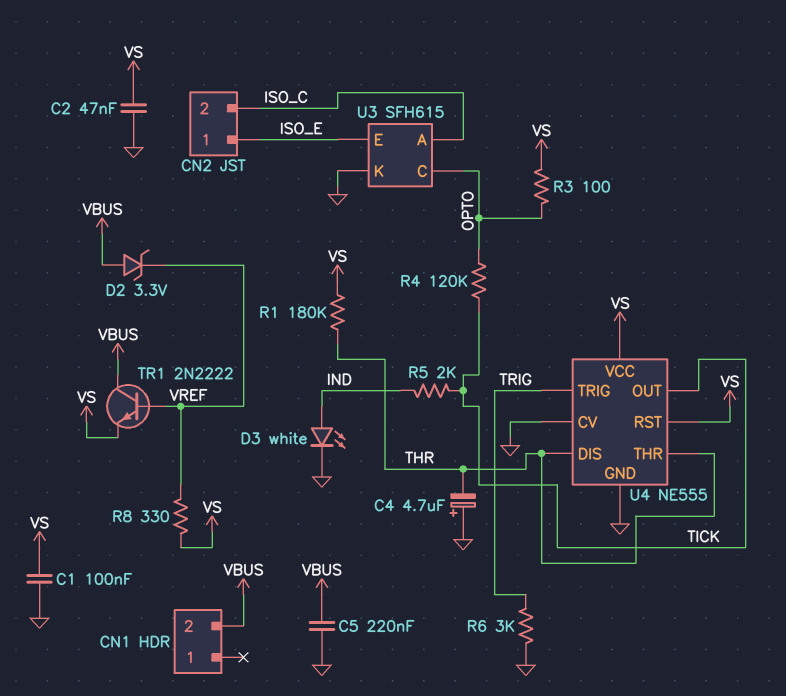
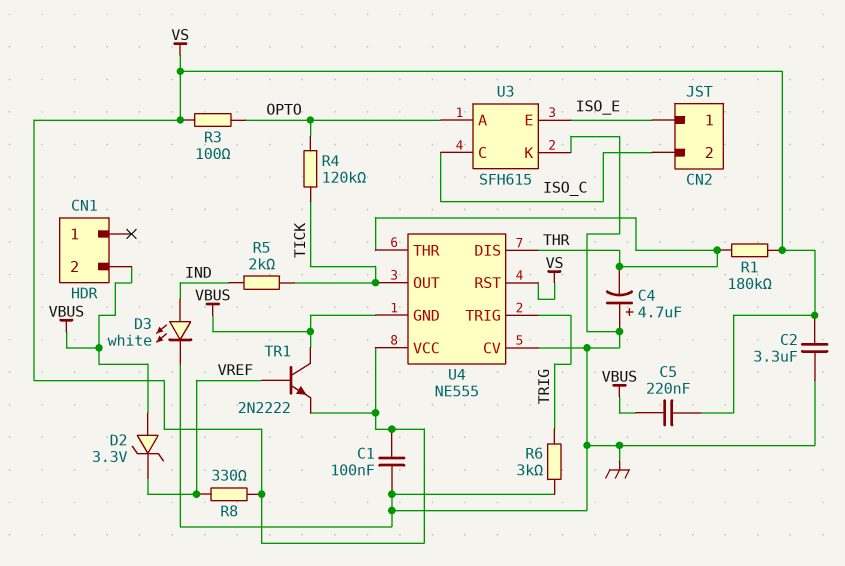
C2: 47nF (GND, VS) -> 3.3uF (GND, VS)
C5: 220nF (GND, VBUS) -> 220nF (VBUS, VS)
U3 pin A: ISO_C -> OPTO
U3 pin C: OPTO -> ISO_C
U4 pin GND: GND -> VBUS

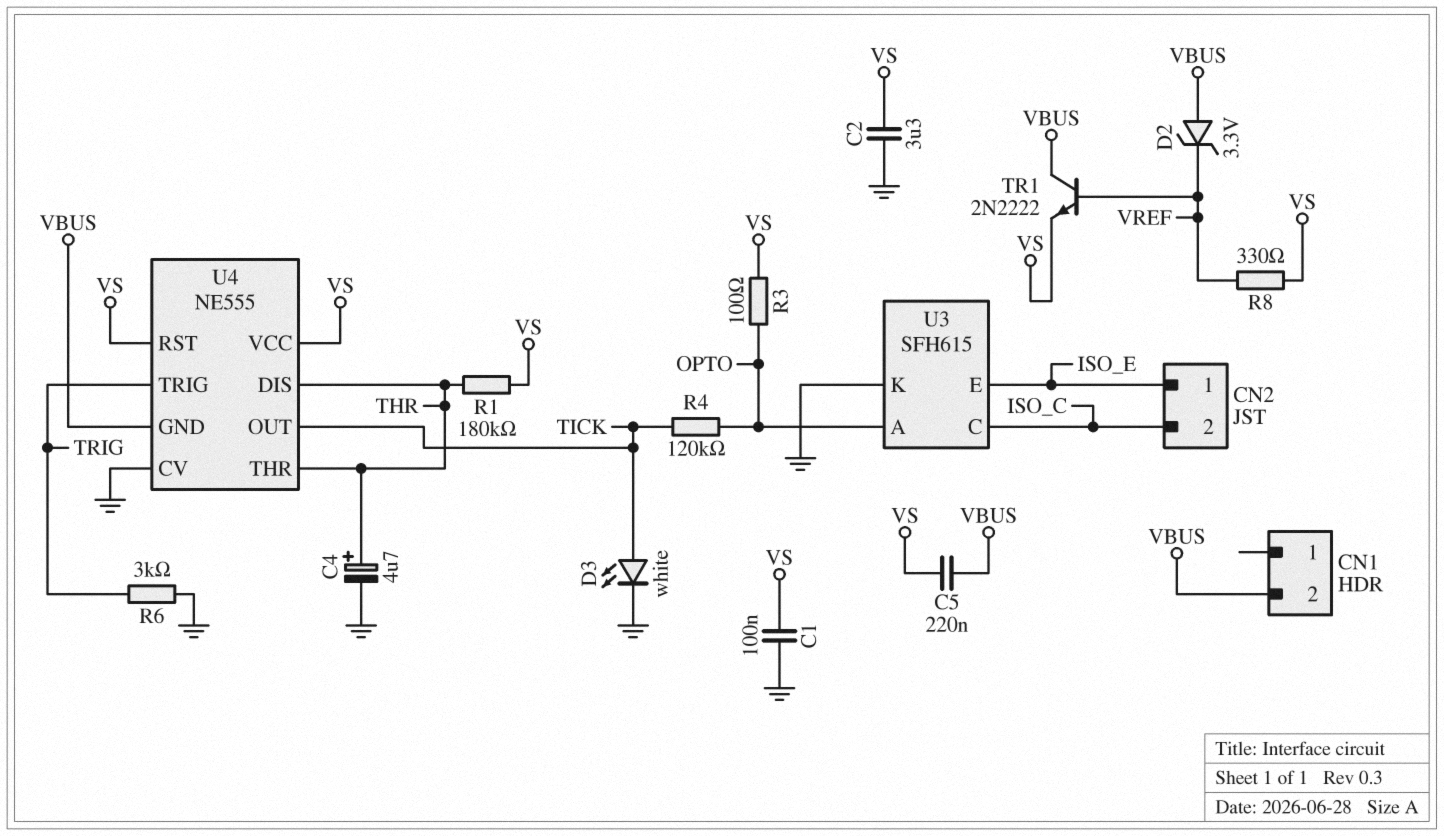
C4: 4.7uF (plus GND, minus THR) -> 4.7uF (plus THR, minus GND)
D3: LED white (A IND, K GND) -> LED white (A TICK, K GND)
R5: 2k (IND, TICK) -> none

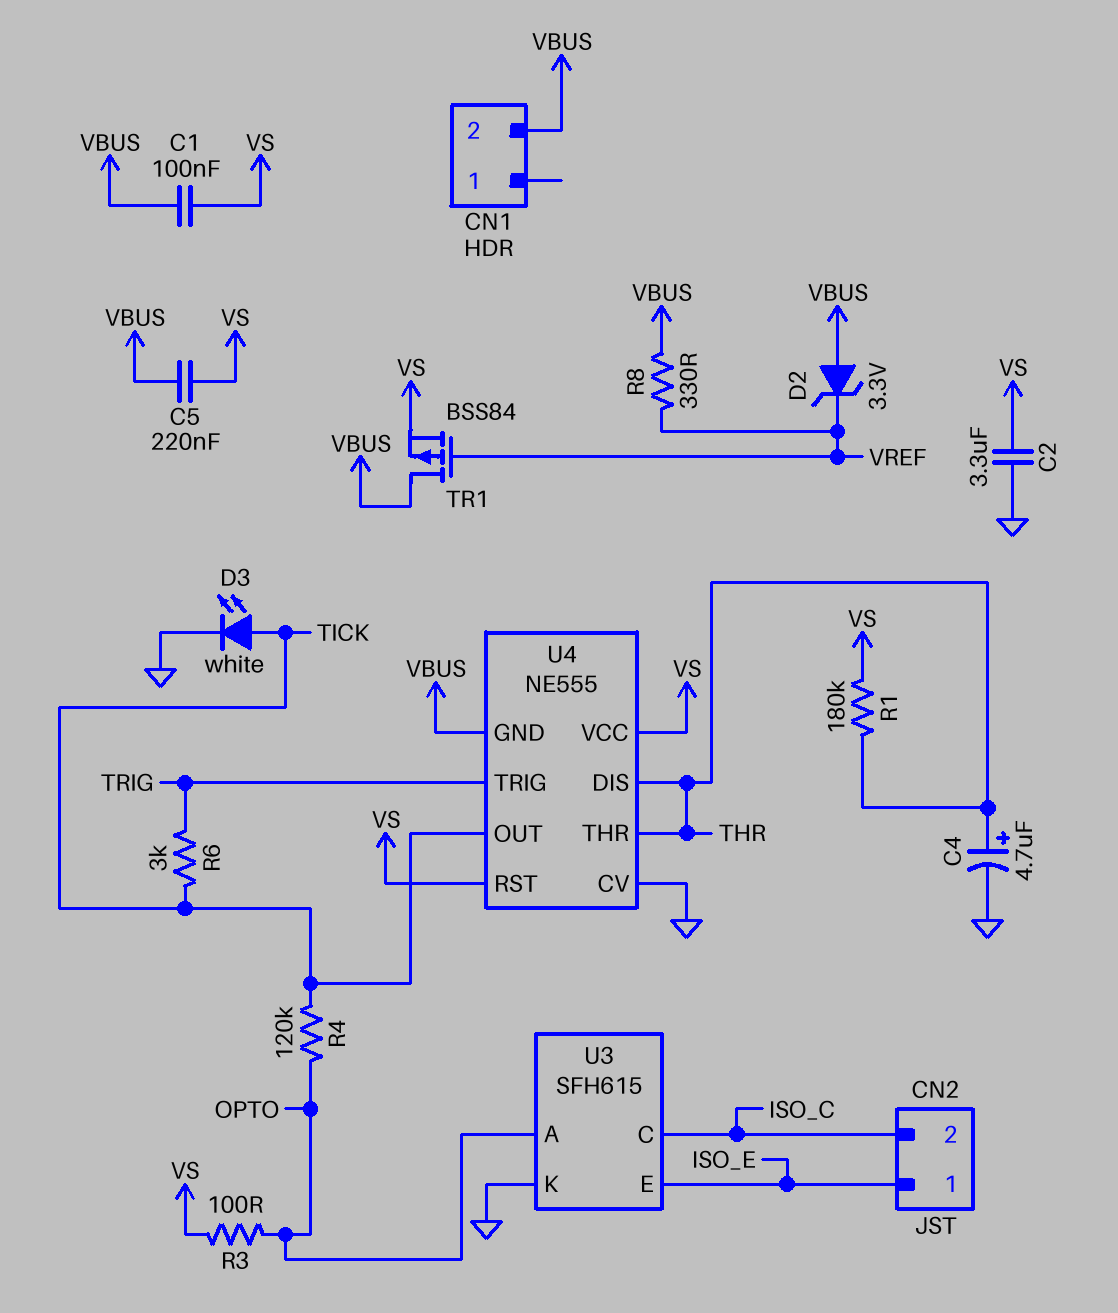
C1: 100nF (GND, VS) -> 100nF (VBUS, VS)
R6: 3k (GND, TRIG) -> 3k (TICK, TRIG)
R8: 330 (VREF, VS) -> 330 (VBUS, VREF)
TR1: NPN 2N2222 (B VREF, C VBUS, E VS) -> PMOS BSS84 (G VREF, D VBUS, S VS)

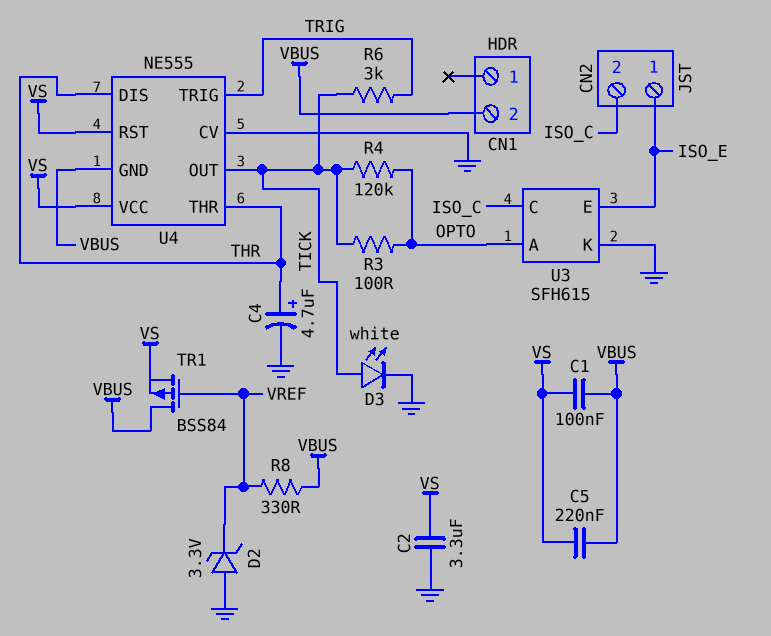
D2: zener 3.3V (A VBUS, K VREF) -> zener 3.3V (A GND, K VREF)
R1: 180k (THR, VS) -> none
R3: 100 (OPTO, VS) -> 100 (OPTO, TICK)

